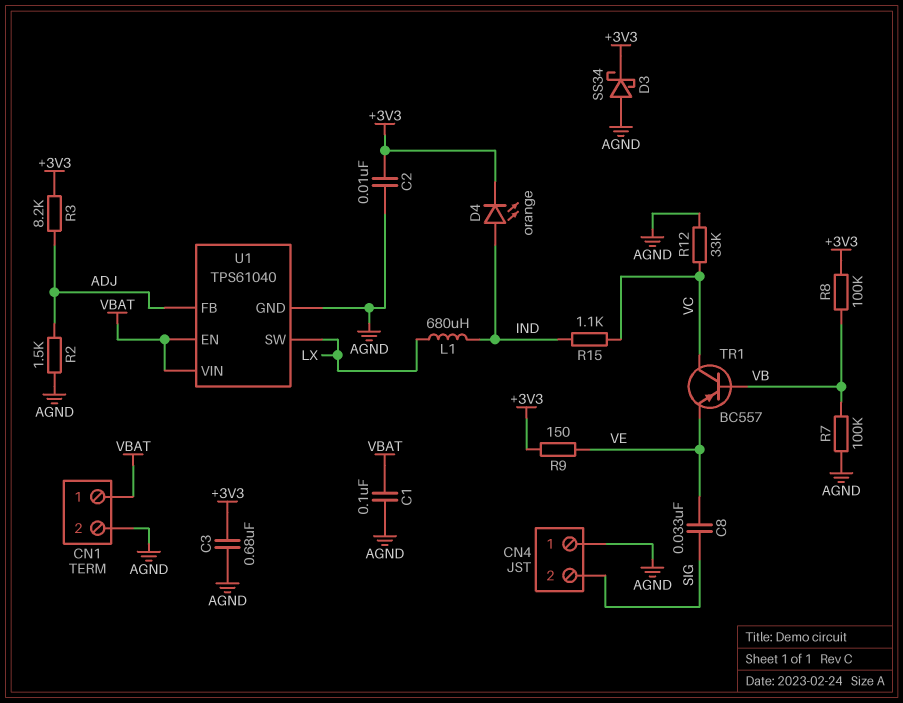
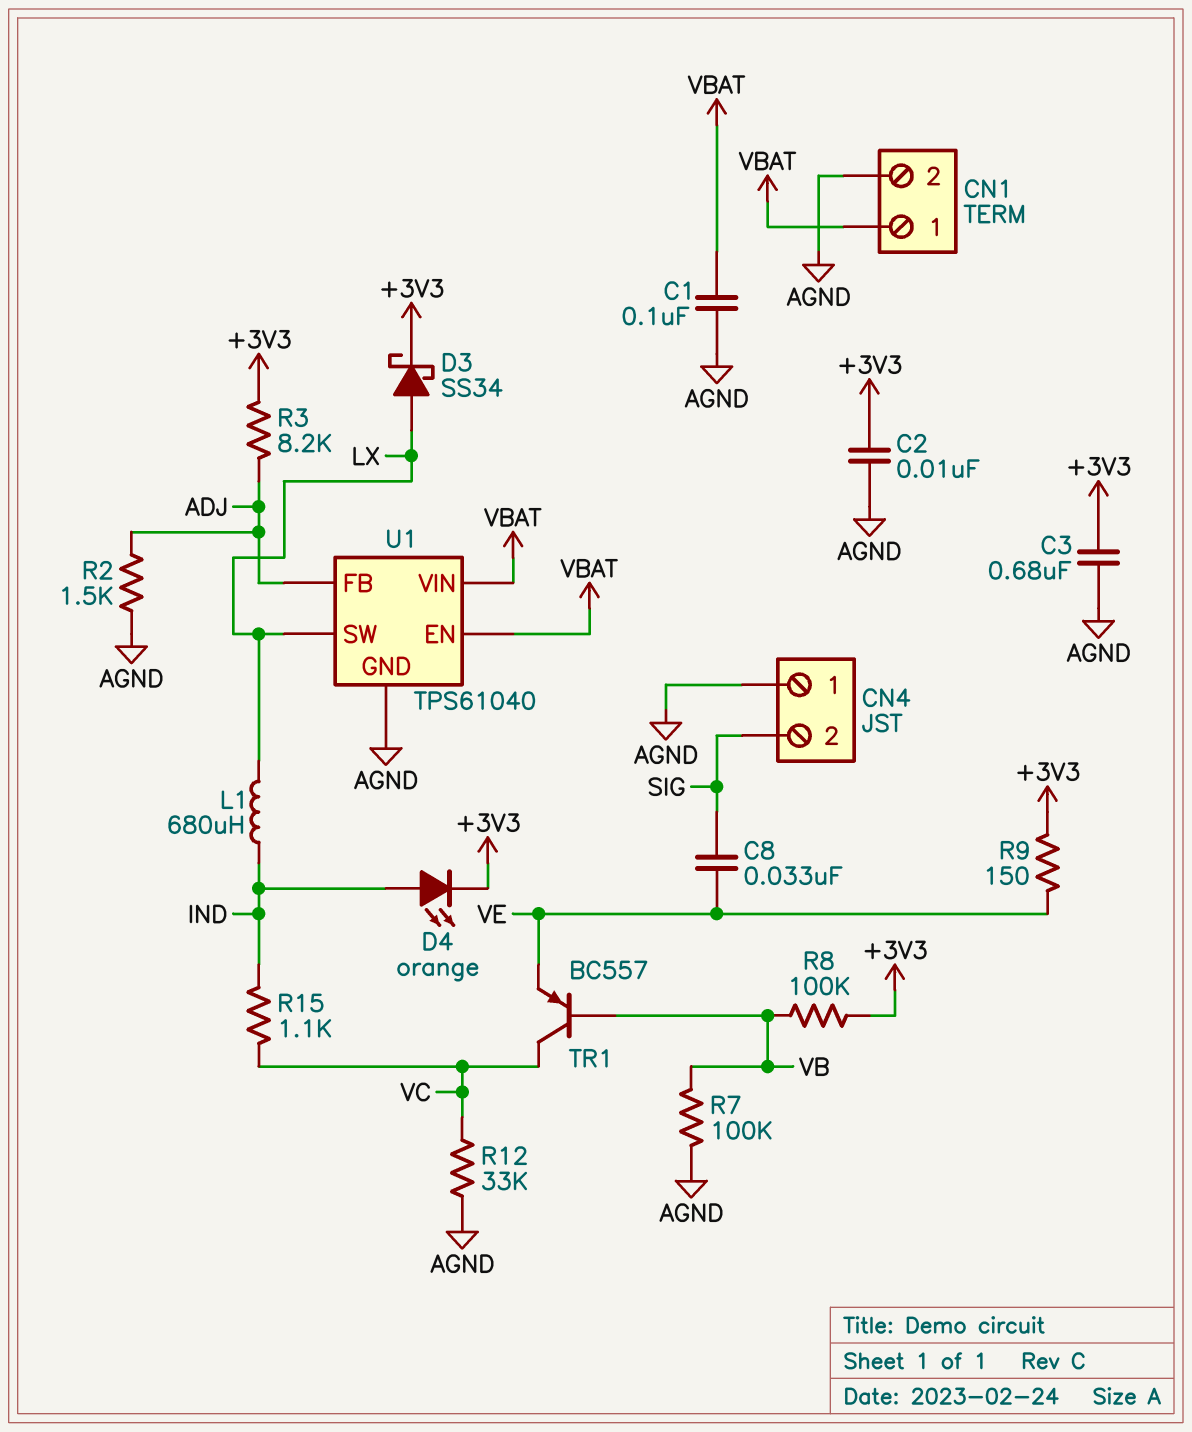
D3: schottky SS34 (A AGND, K +3V3) -> schottky SS34 (A LX, K +3V3)

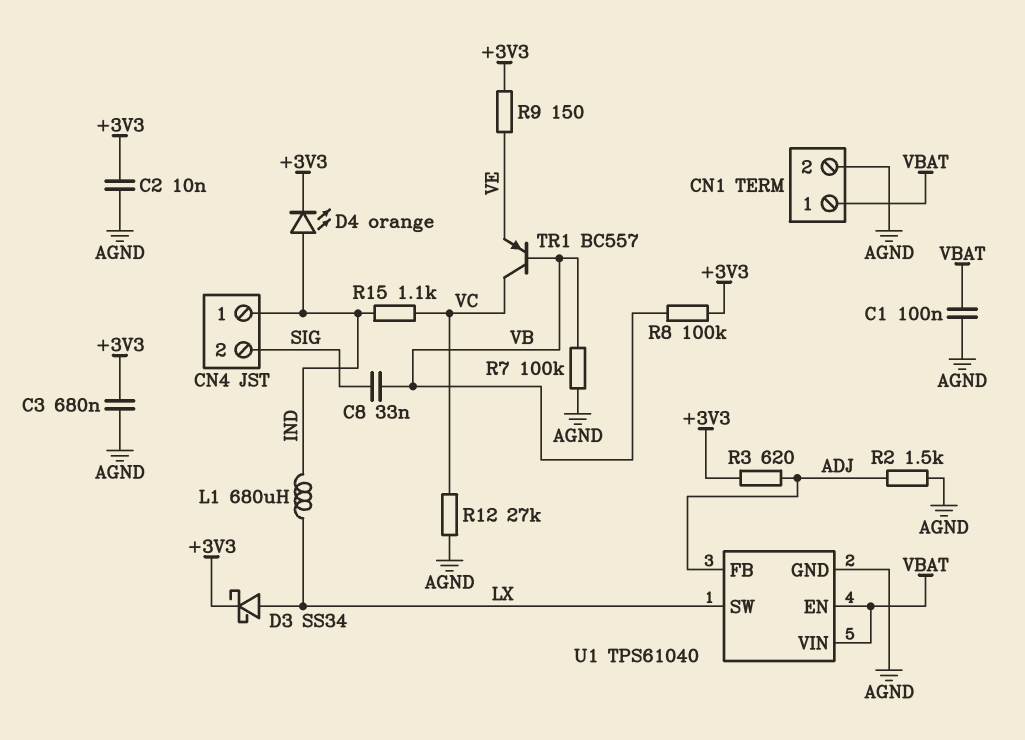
C8: 33nF (SIG, VE) -> 33nF (SIG, VB)
CN4 pin 1: AGND -> IND
R3: 8.2k (+3V3, ADJ) -> 620 (+3V3, ADJ)
R12: 33k (AGND, VC) -> 27k (AGND, VC)

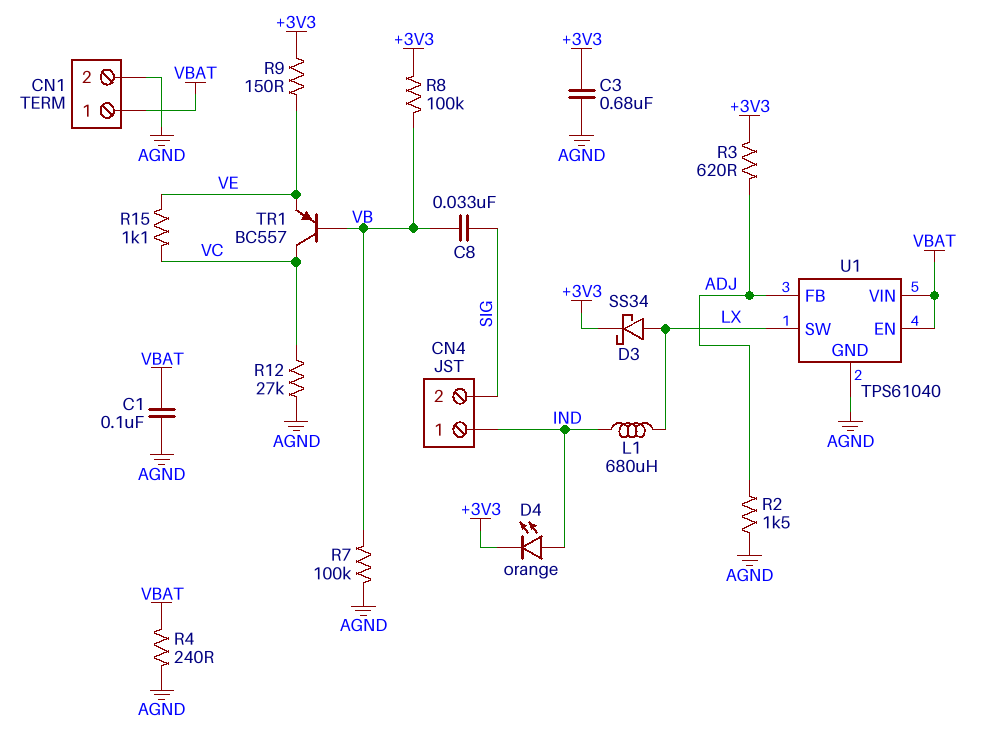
C2: 10nF (+3V3, AGND) -> none
R4: none -> 240 (AGND, VBAT)
R15: 1.1k (IND, VC) -> 1.1k (VC, VE)

